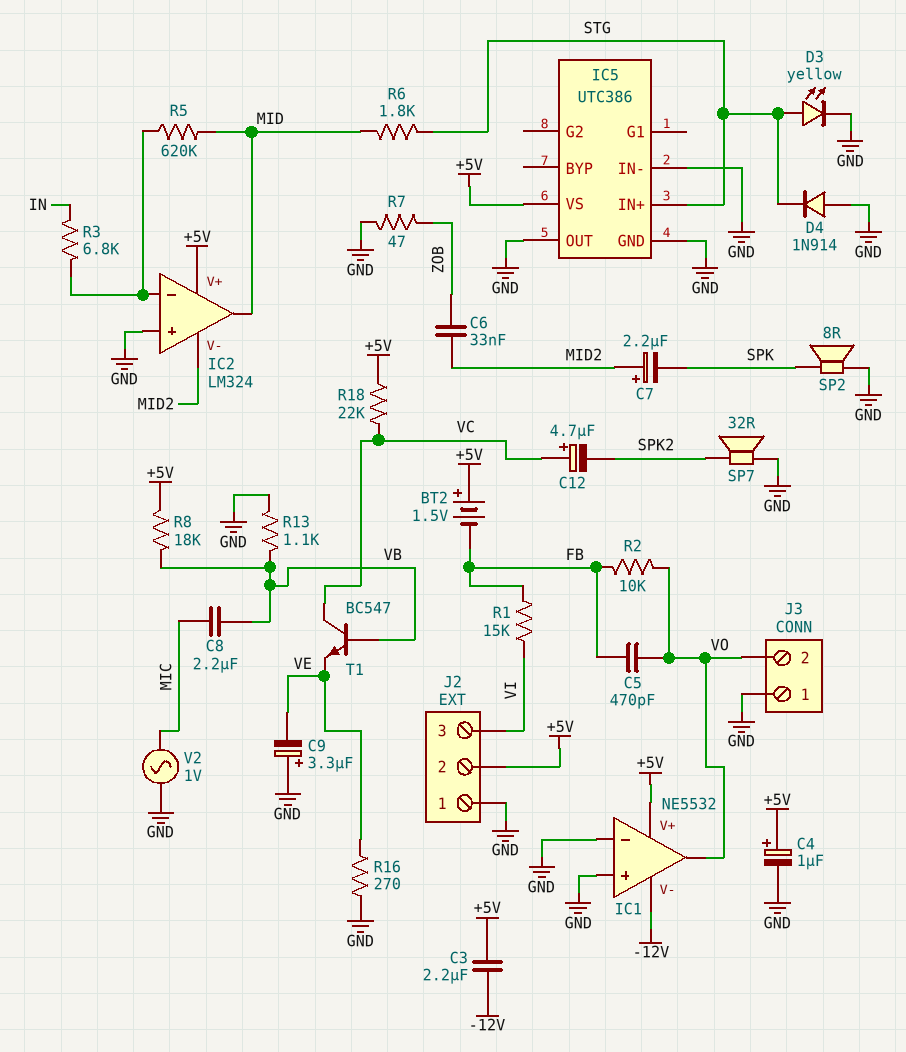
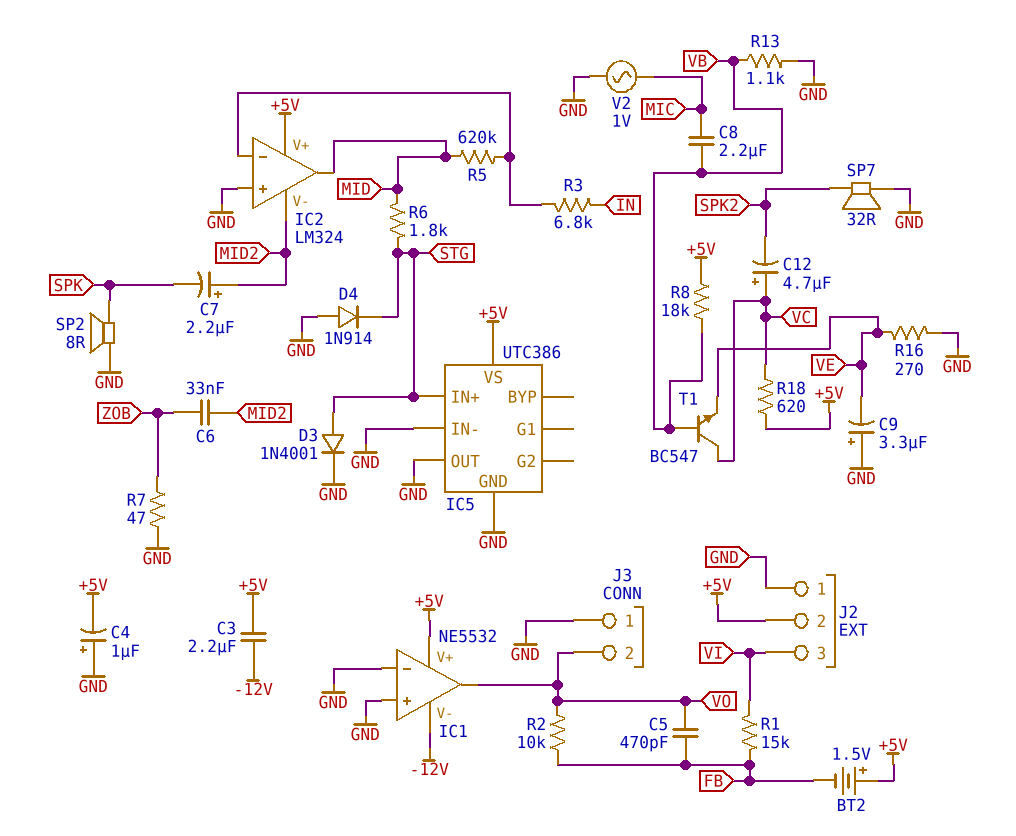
C4: 1uF (plus +5V, minus GND) -> 1uF (plus GND, minus +5V)
D3: LED yellow (A STG, K GND) -> diode 1N4001 (A STG, K GND)
R18: 22k (+5V, VC) -> 620 (+5V, VC)

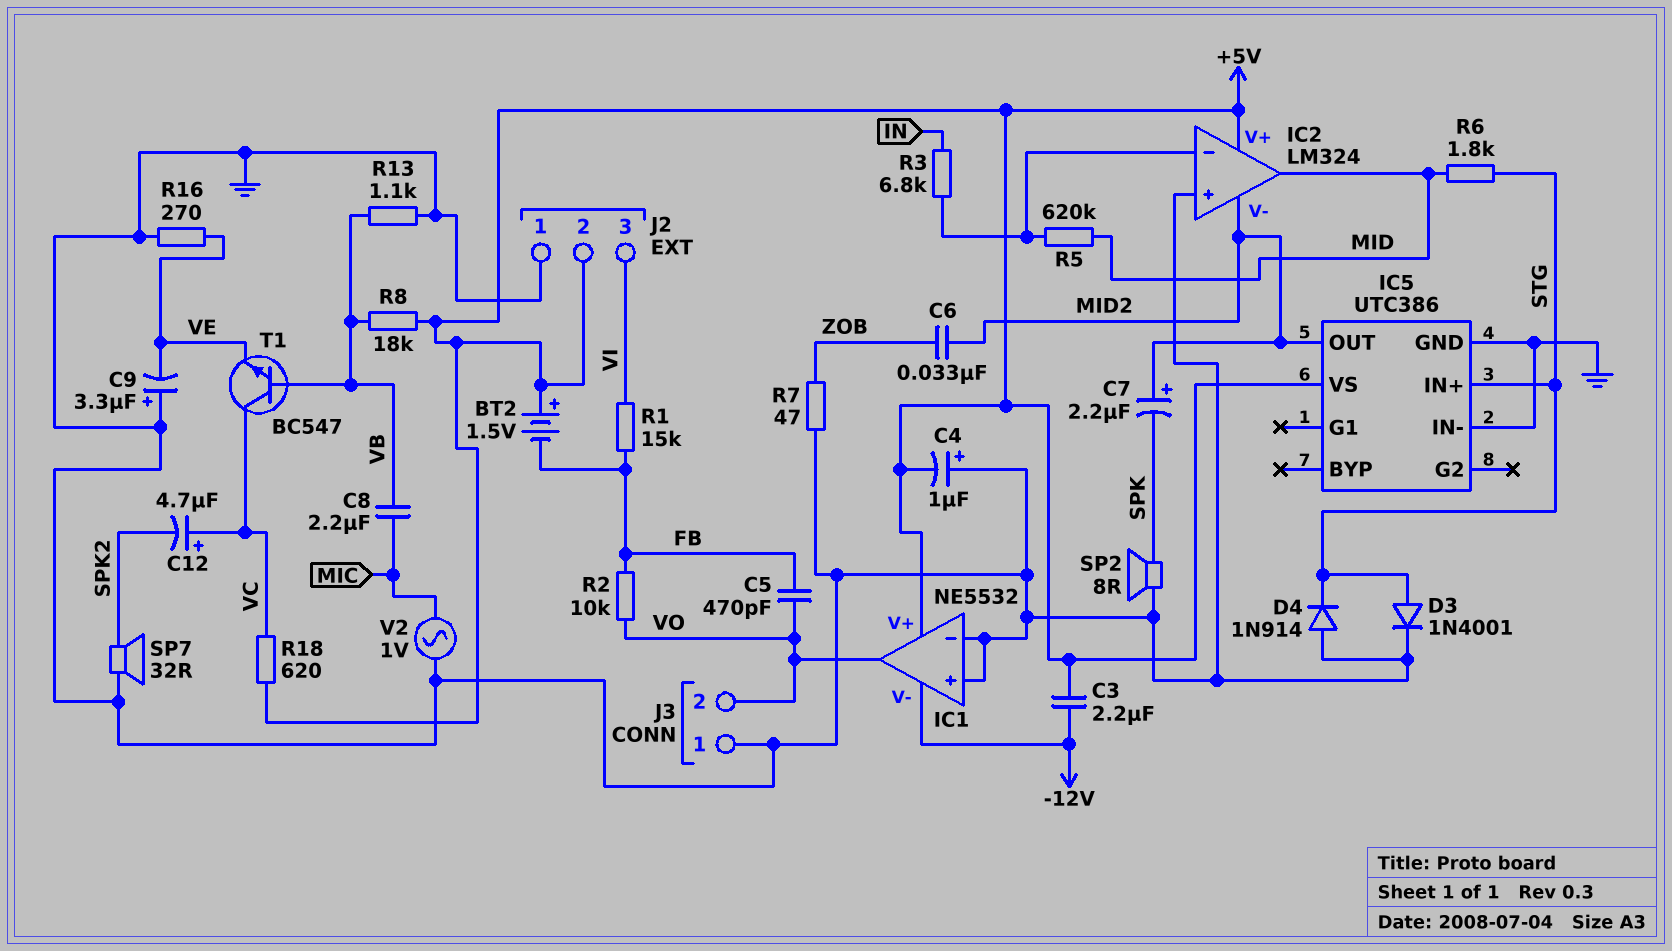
IC5 pin OUT: GND -> MID2

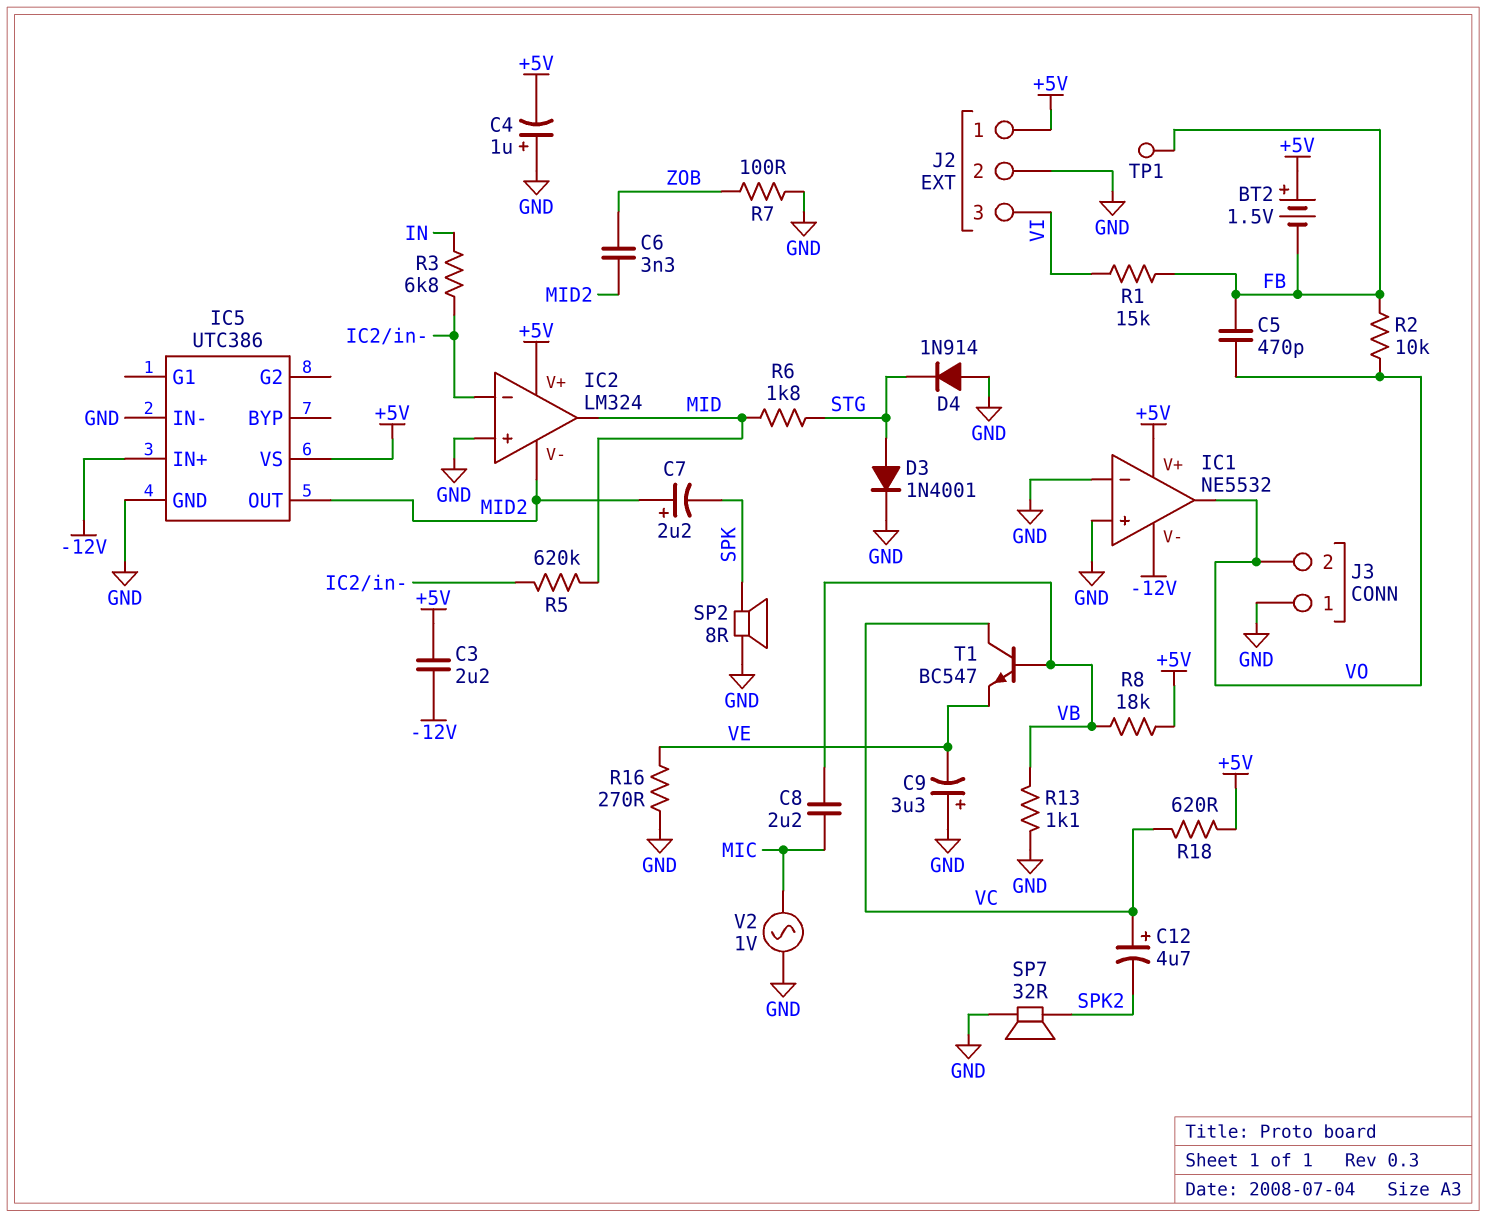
C6: 33nF (MID2, ZOB) -> 3.3nF (MID2, ZOB)
IC5 pin IN+: STG -> -12V
J2 pin 1: GND -> +5V
J2 pin 2: +5V -> GND
R7: 47 (GND, ZOB) -> 100 (GND, ZOB)
TP1: none -> test point (FB)

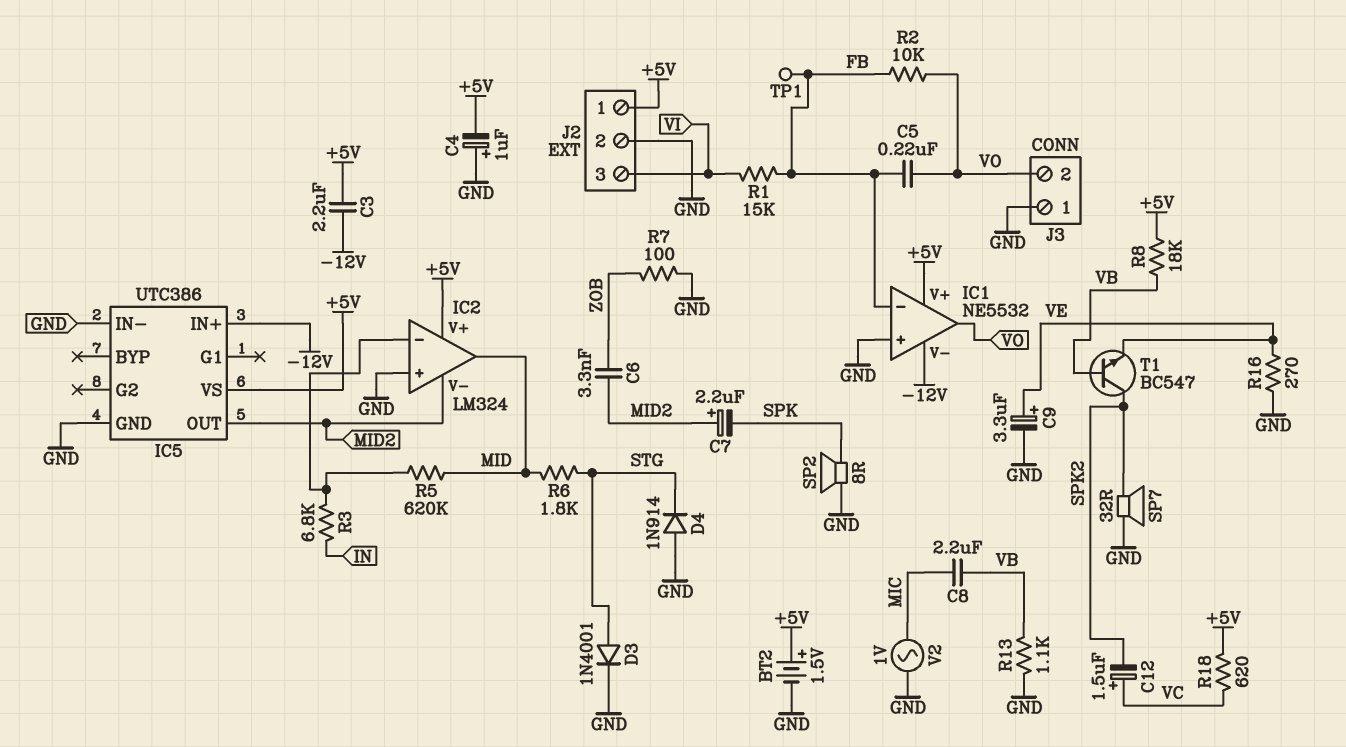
BT2: 1.5V (plus +5V, minus FB) -> 1.5V (plus +5V, minus GND)
C5: 470pF (FB, VO) -> 220nF (FB, VO)
C9: 3.3uF (plus GND, minus VE) -> 3.3uF (plus VE, minus GND)
C12: 4.7uF (plus VC, minus SPK2) -> 1.5uF (plus VC, minus SPK2)
IC1 pin in-: GND -> FB
T1: NPN BC547 (B VB, C VC, E VE) -> NPN BC547 (B VB, C SPK2, E VE)

